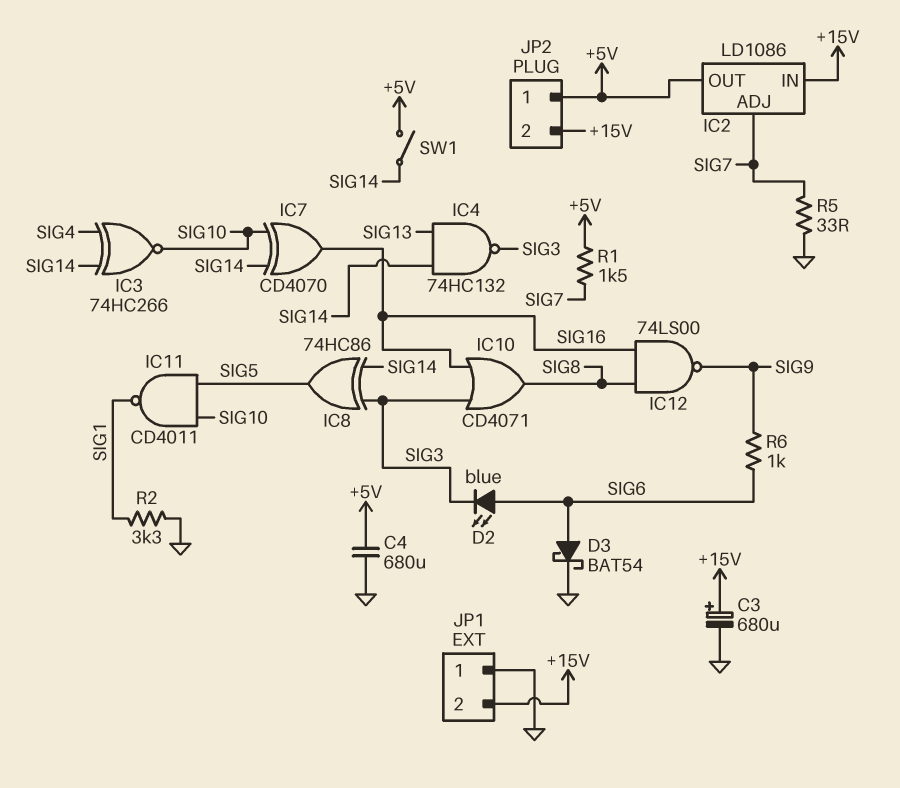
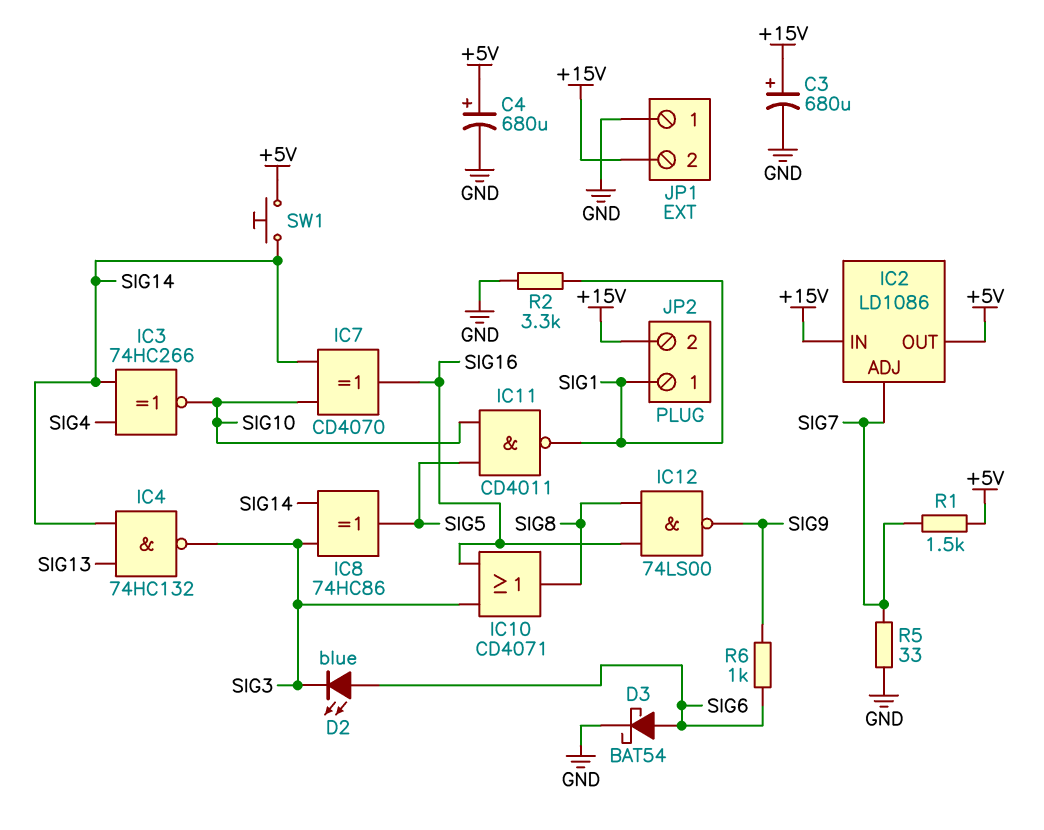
C4: 680uF (+5V, GND) -> 680uF (plus +5V, minus GND)
JP2 pin 1: +5V -> SIG1
SW1: switch (+5V, SIG14) -> button (+5V, SIG14)

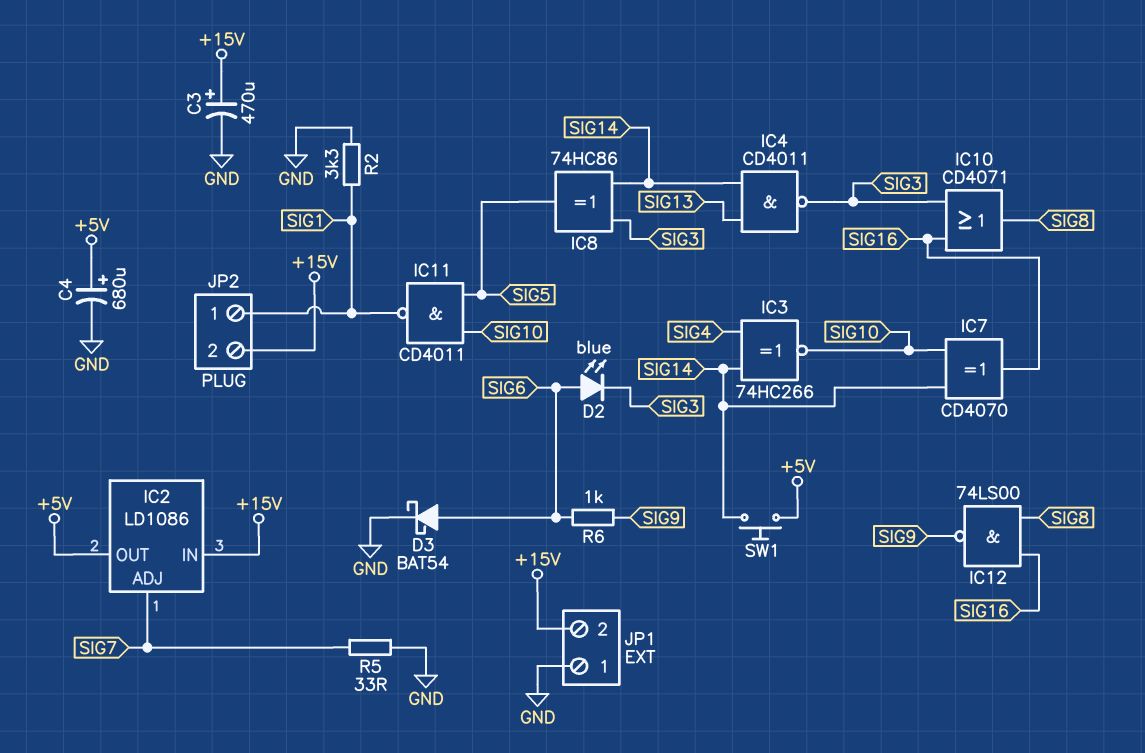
C3: 680uF (plus +15V, minus GND) -> 470uF (plus +15V, minus GND)
IC4: NAND 74HC132 (in SIG13, in SIG14, out SIG3) -> NAND CD4011 (in SIG13, in SIG14, out SIG3)
R1: 1.5k (+5V, SIG7) -> none

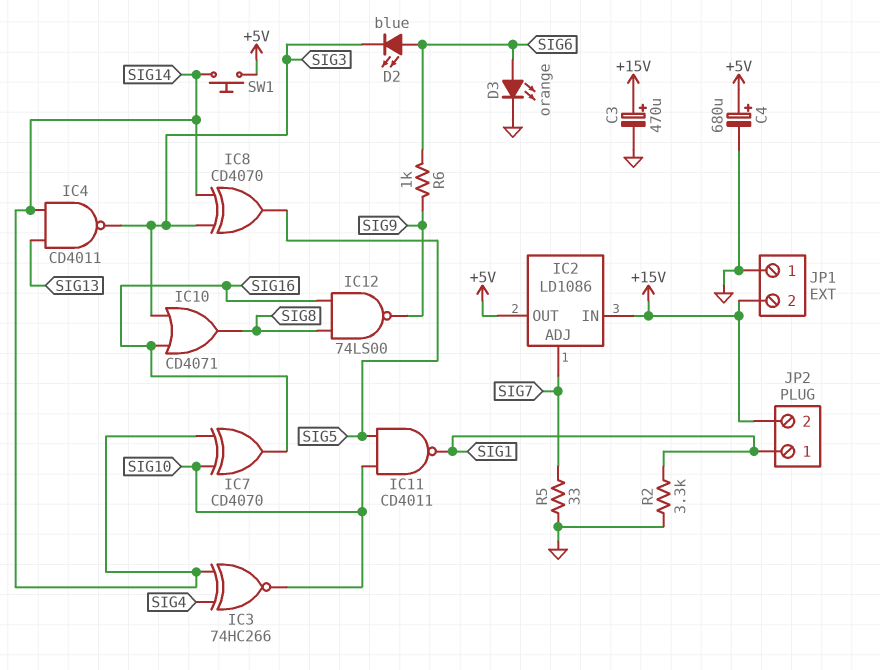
D3: schottky BAT54 (A SIG6, K GND) -> LED orange (A SIG6, K GND)
IC8: XOR 74HC86 (in SIG3, in SIG14, out SIG5) -> XOR CD4070 (in SIG3, in SIG14, out SIG5)

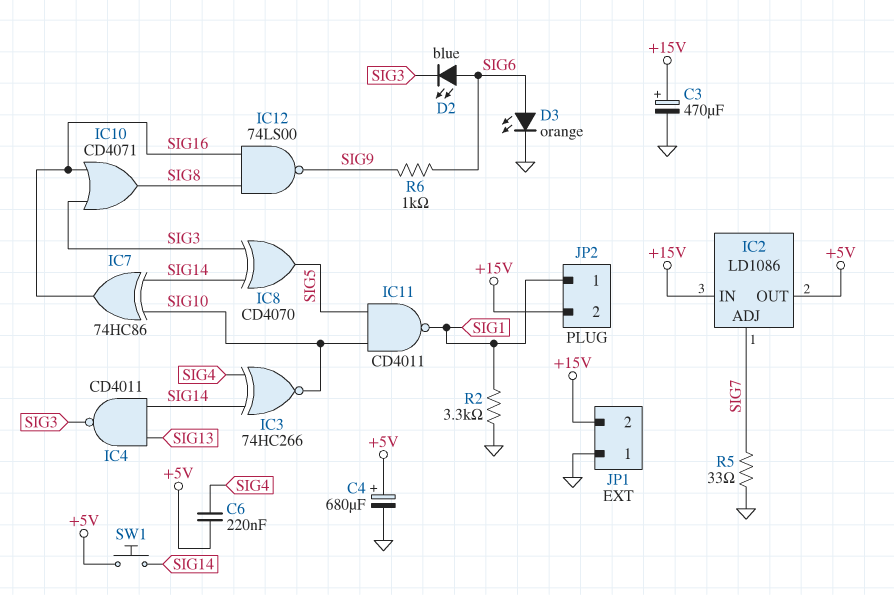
C6: none -> 220nF (+5V, SIG4)
IC7: XOR CD4070 (in SIG10, in SIG14, out SIG16) -> XOR 74HC86 (in SIG10, in SIG14, out SIG16)

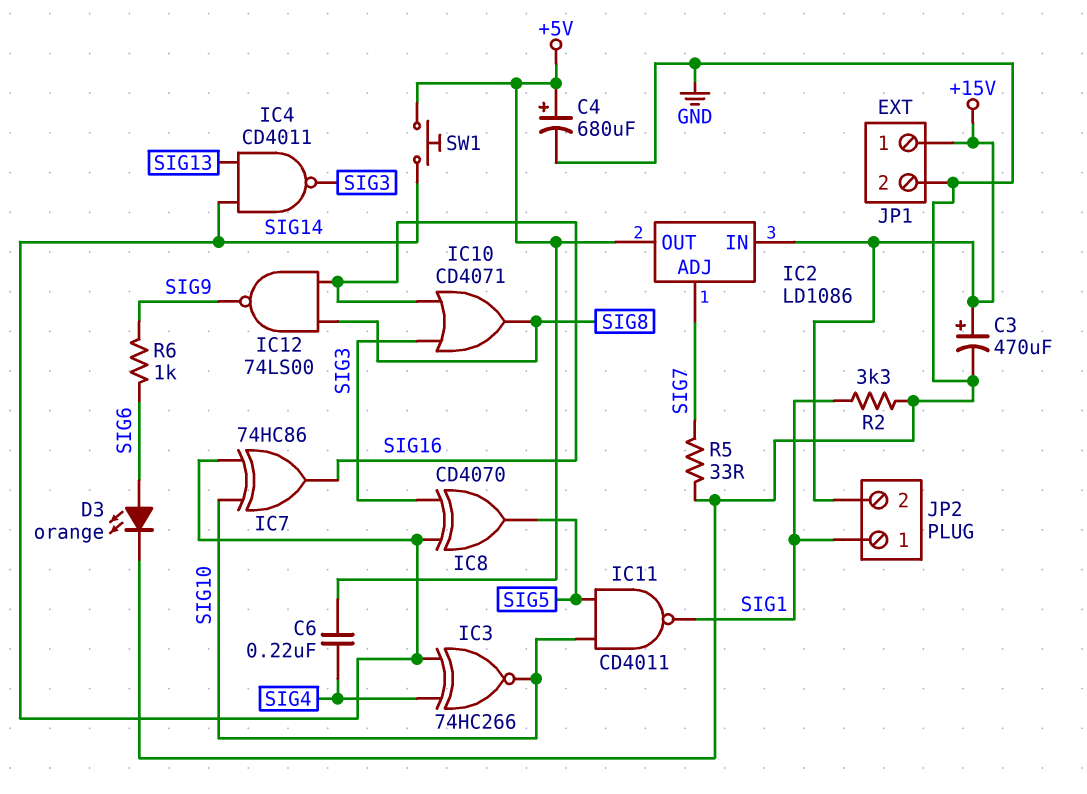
D2: LED blue (A SIG6, K SIG3) -> none
JP1 pin 1: GND -> +15V
JP1 pin 2: +15V -> GND

